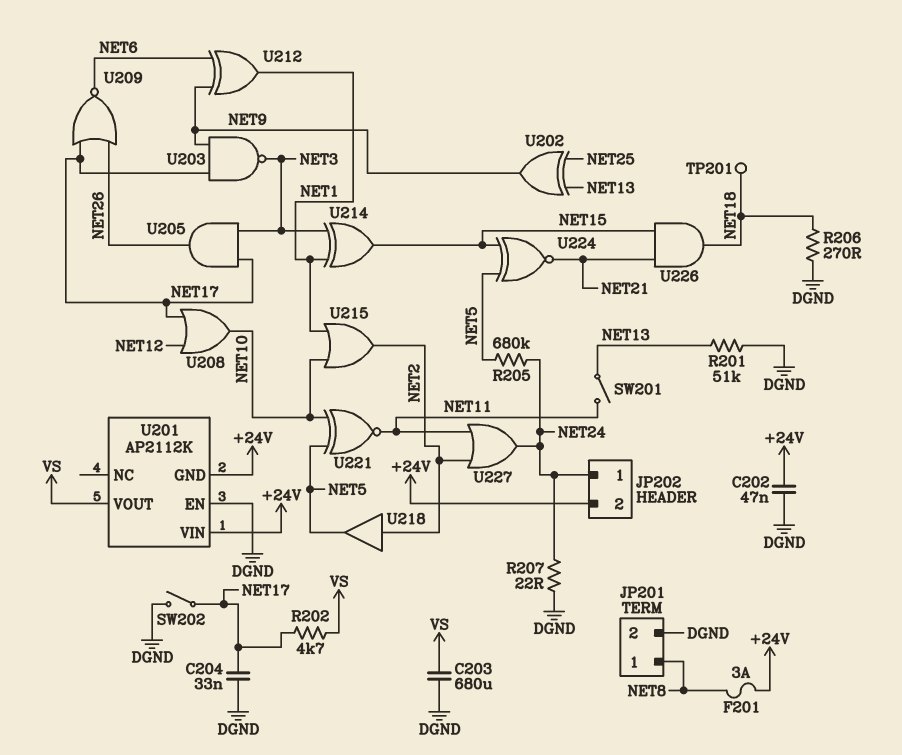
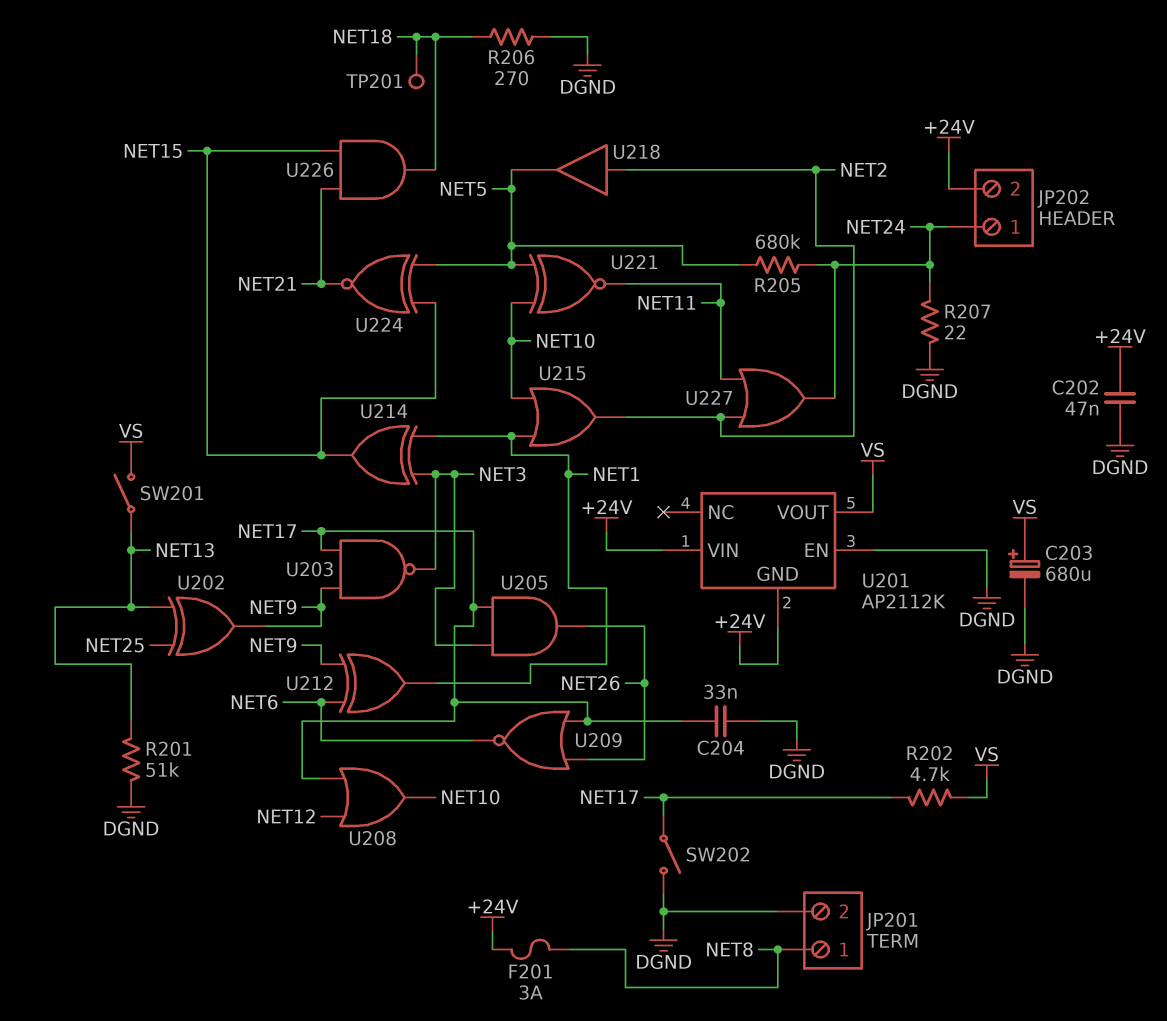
C203: 680uF (DGND, VS) -> 680uF (plus VS, minus DGND)
SW201: switch (NET11, NET13) -> switch (NET13, VS)

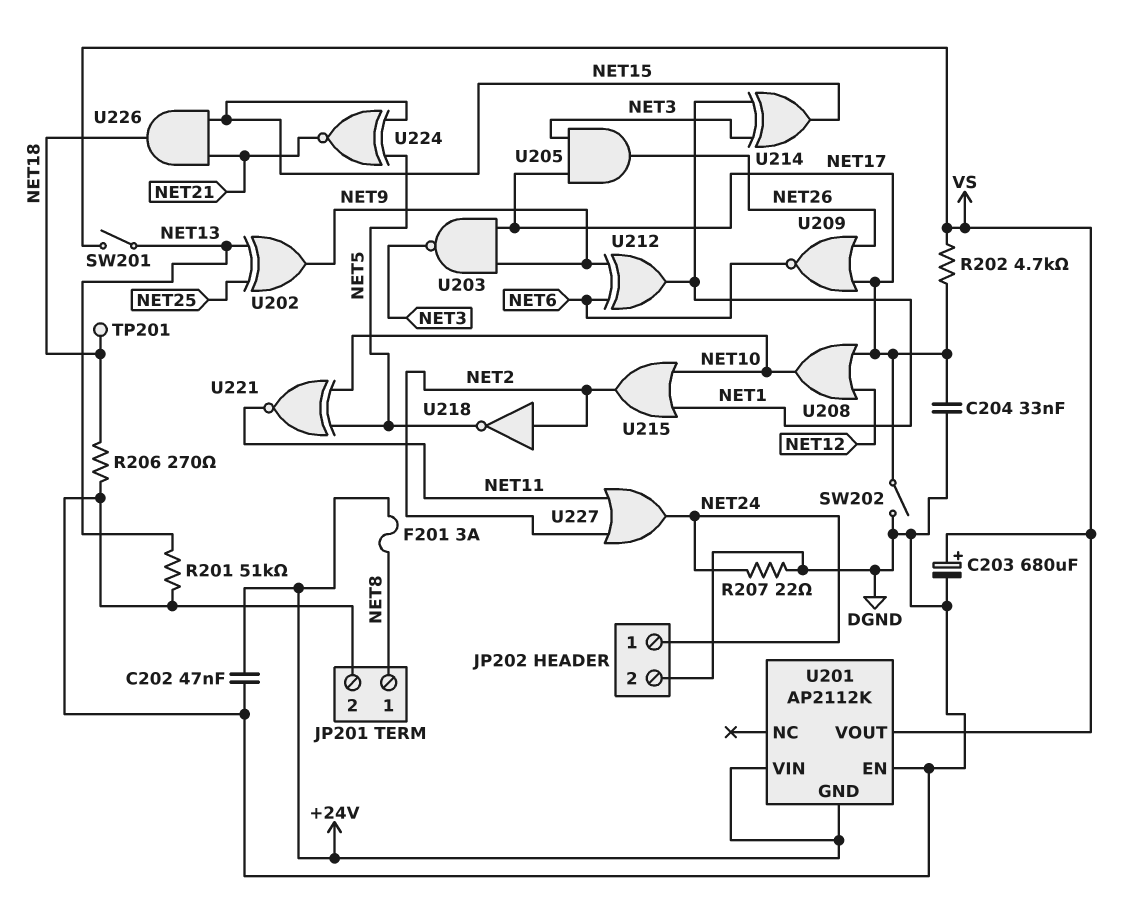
JP202 pin 2: +24V -> DGND
R205: 680k (NET5, NET24) -> none
U218: buffer (in NET2, out NET5) -> NOT (in NET2, out NET5)

